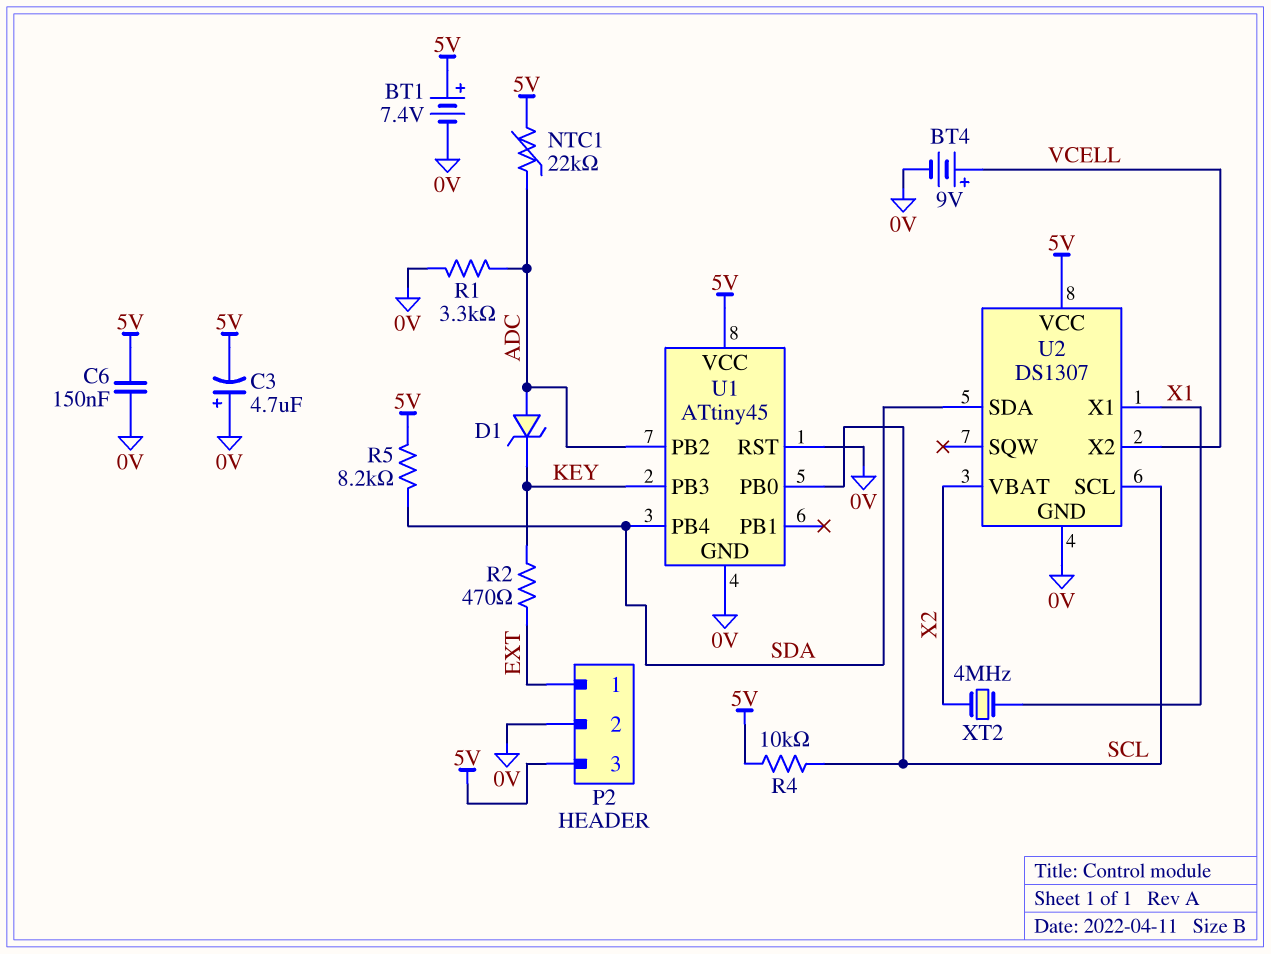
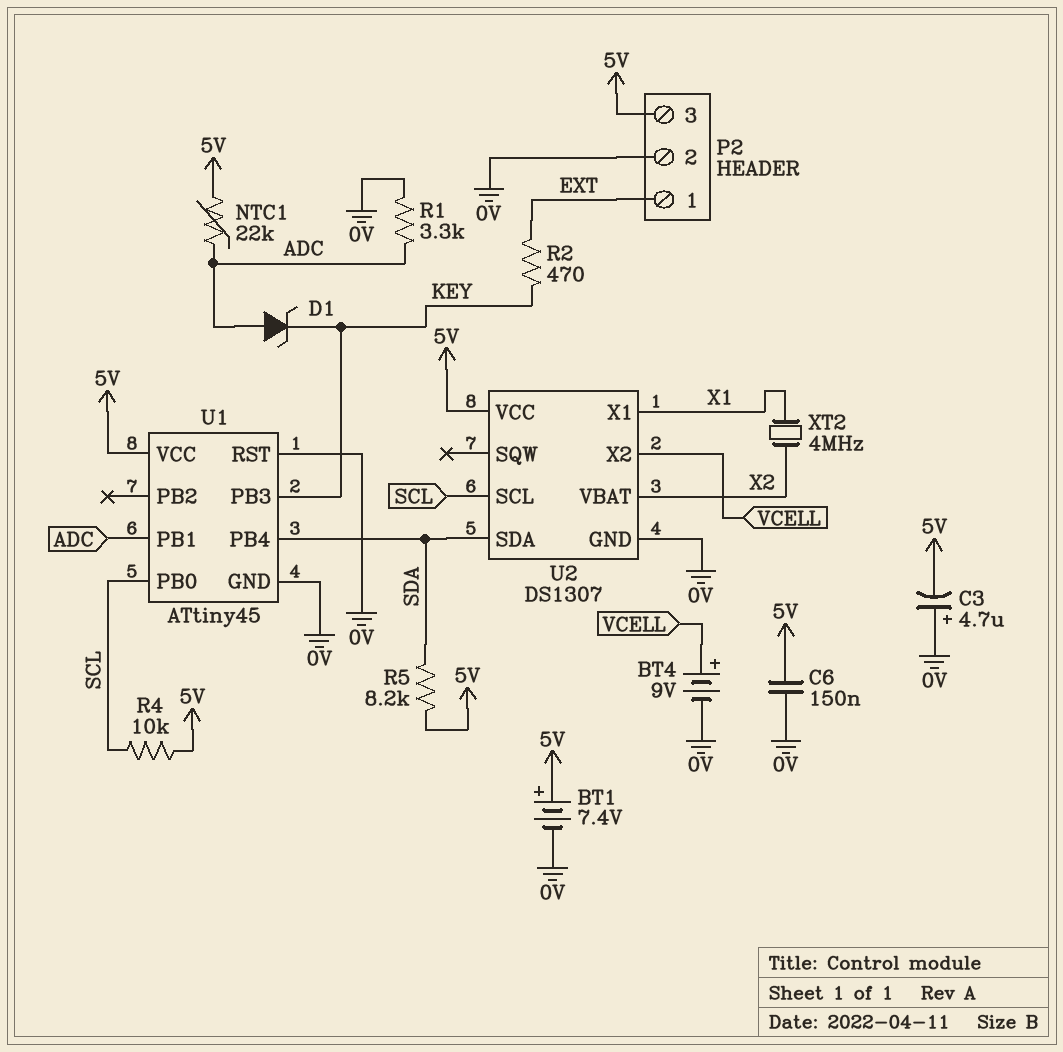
U1 pin PB1: none -> ADC
U1 pin PB2: ADC -> none

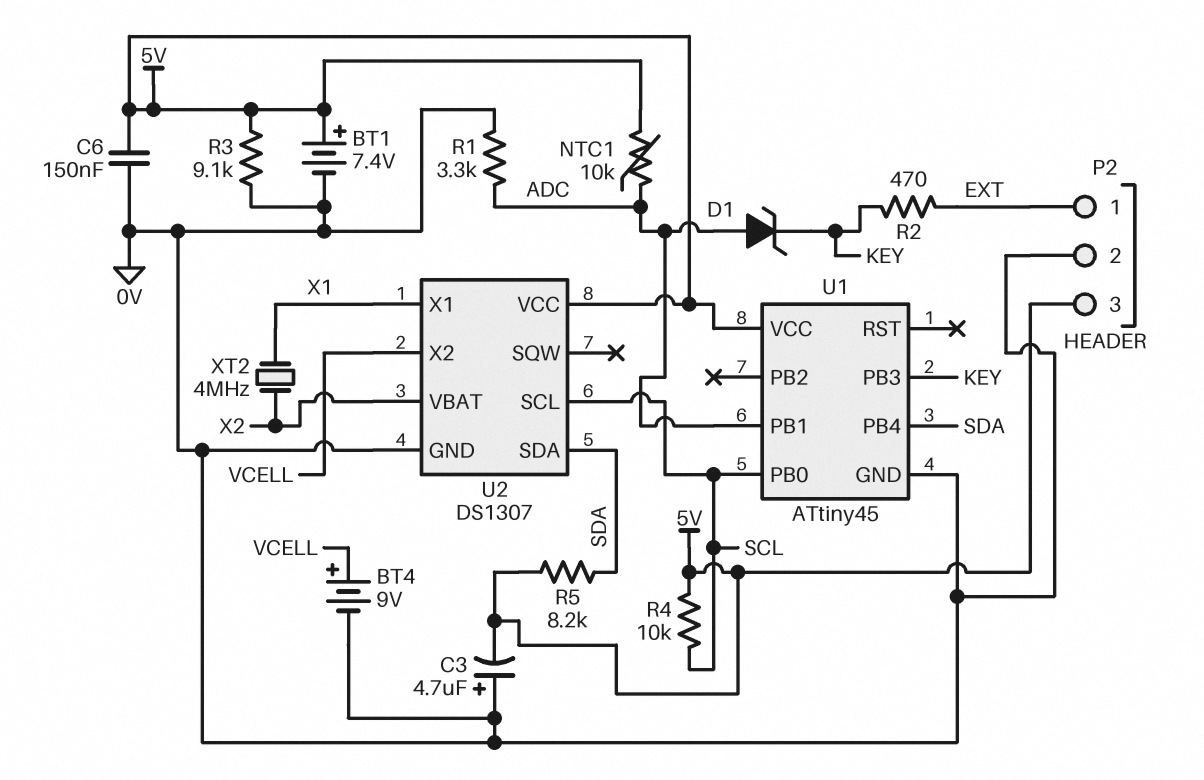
NTC1: 22k (5V, ADC) -> 10k (5V, ADC)
R3: none -> 9.1k (0V, 5V)
U1 pin RST: 0V -> none

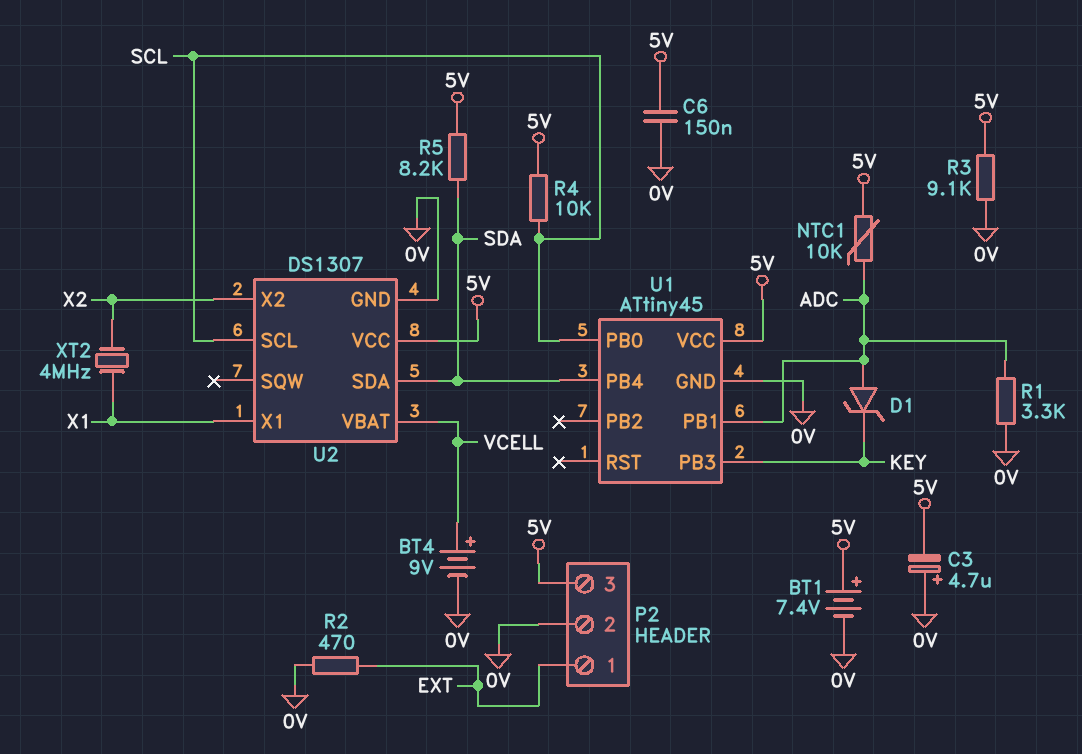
R2: 470 (EXT, KEY) -> 470 (0V, EXT)
U2 pin VBAT: X2 -> VCELL
U2 pin X2: VCELL -> X2

